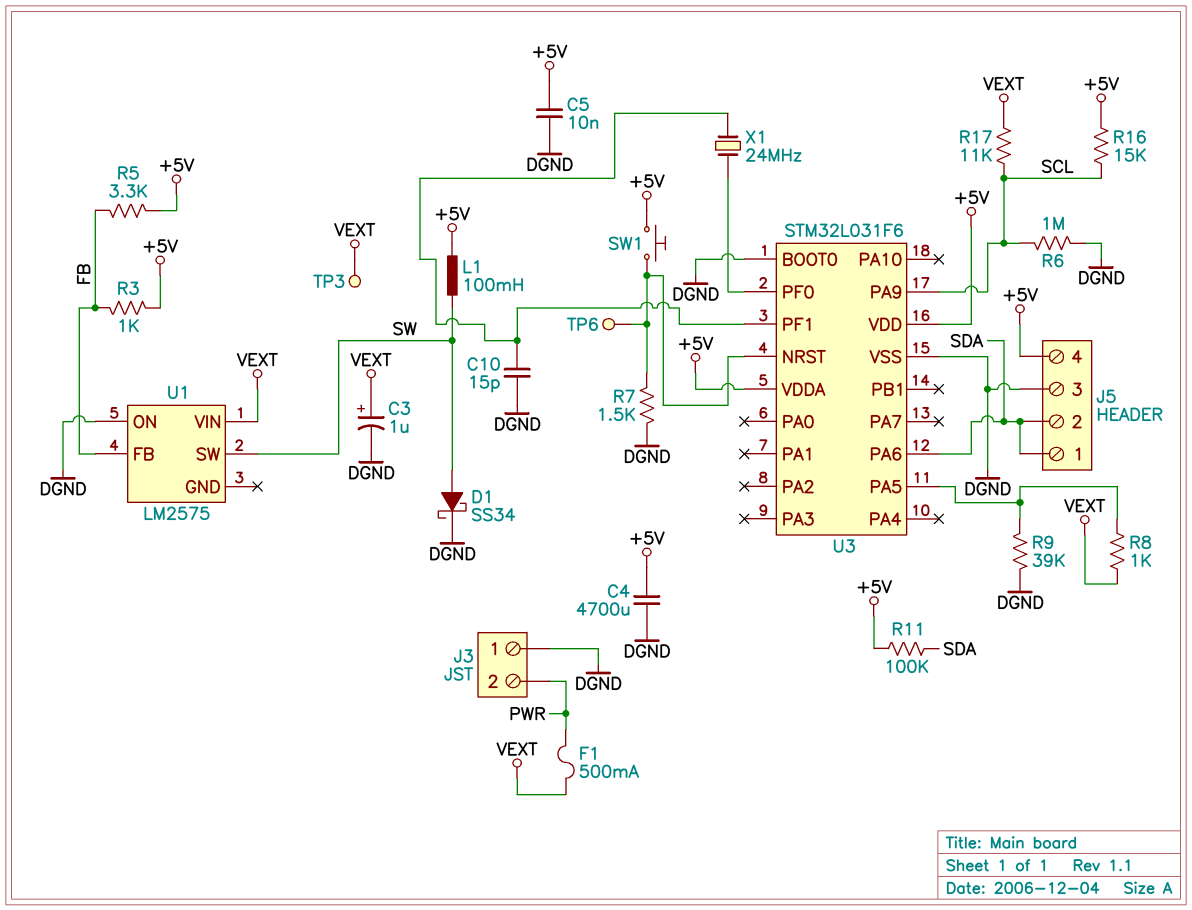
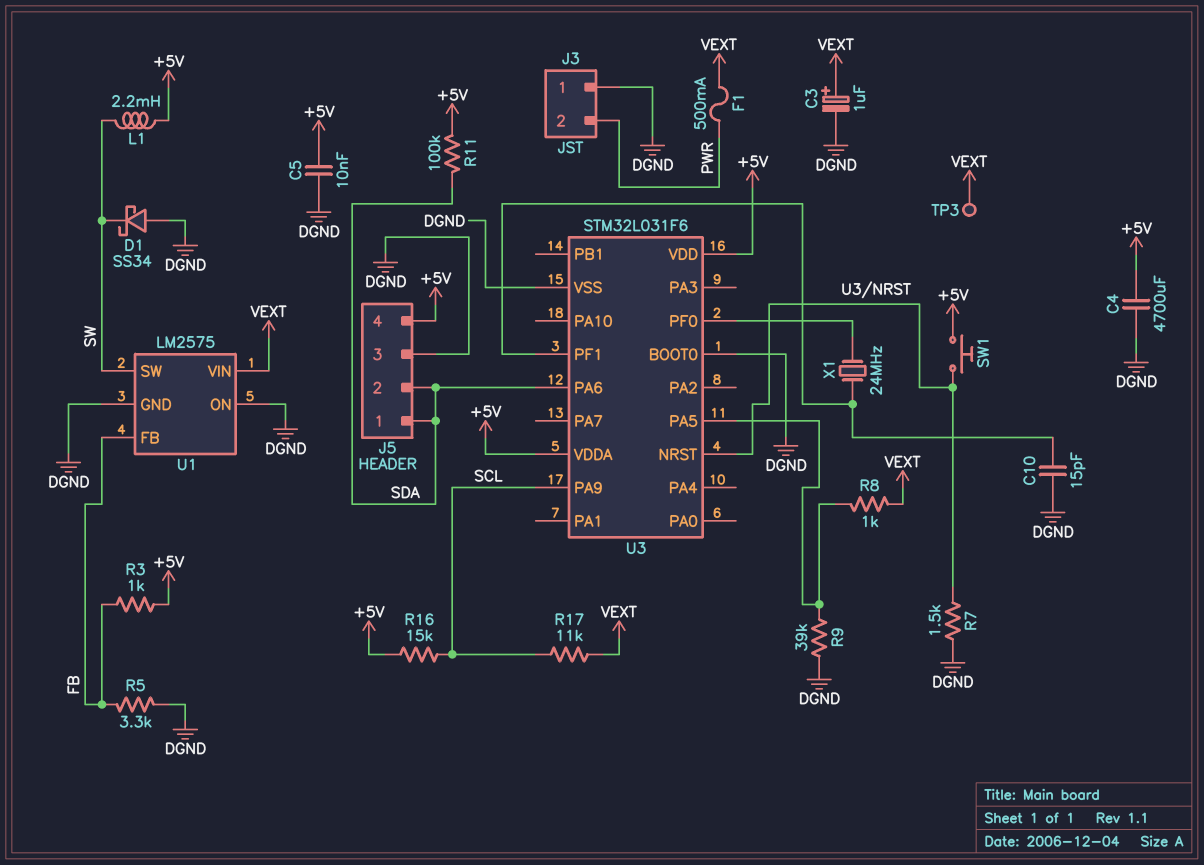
D1: schottky SS34 (A SW, K DGND) -> schottky SS34 (A DGND, K SW)
L1: 100mH (+5V, SW) -> 2.2mH (+5V, SW)
R5: 3.3k (+5V, FB) -> 3.3k (DGND, FB)
R6: 1M (DGND, SCL) -> none
TP6: test point (U3/NRST) -> none
U1 pin GND: none -> DGND

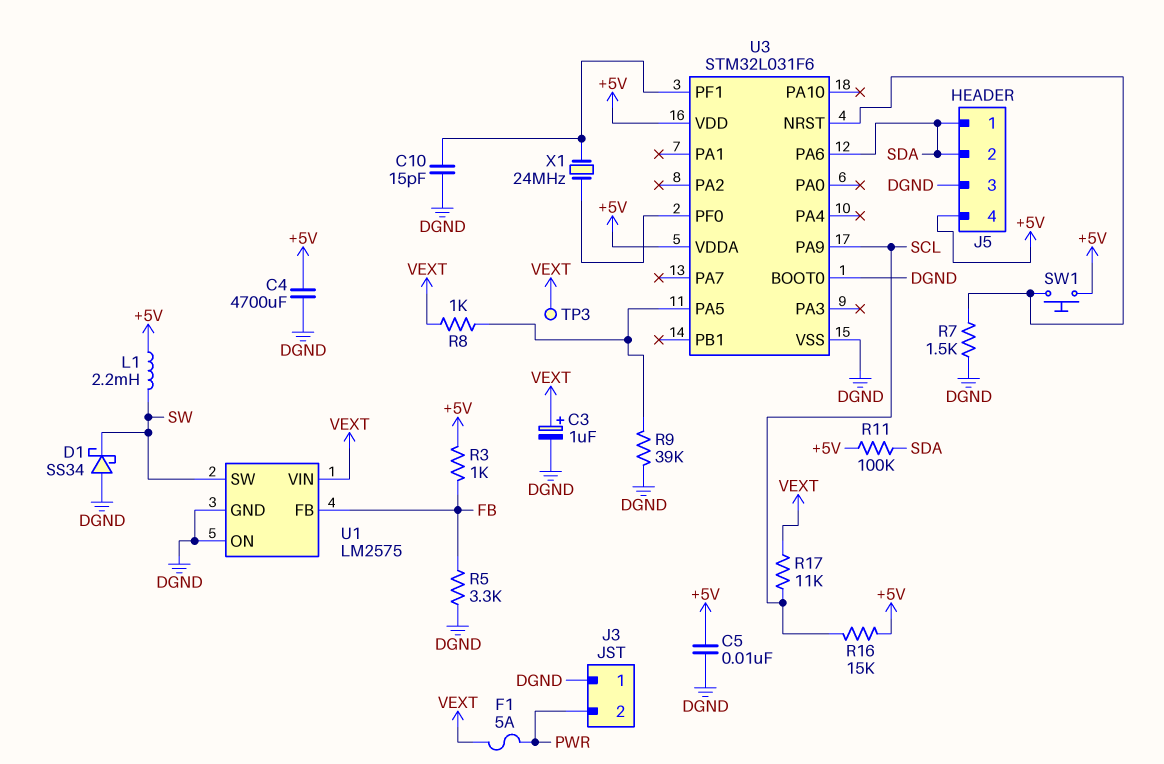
F1: 500mA (PWR, VEXT) -> 5A (PWR, VEXT)

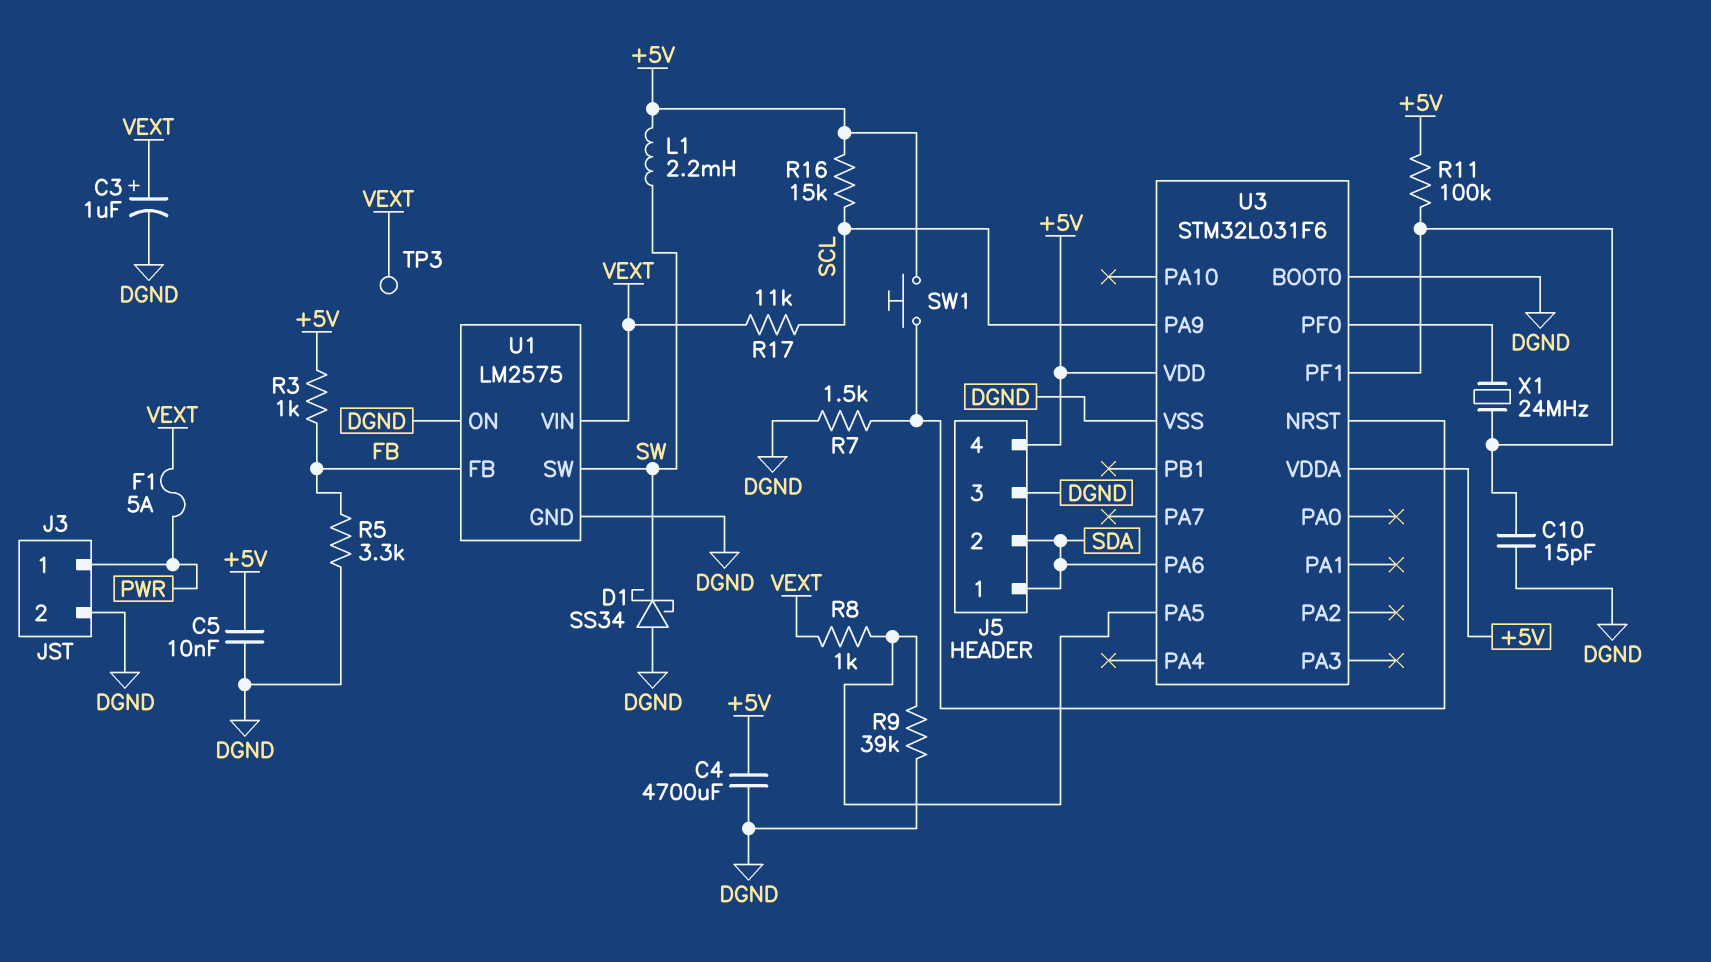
J3 pin 1: DGND -> PWR
J3 pin 2: PWR -> DGND
R11: 100k (+5V, SDA) -> 100k (+5V, U3/PF1)

